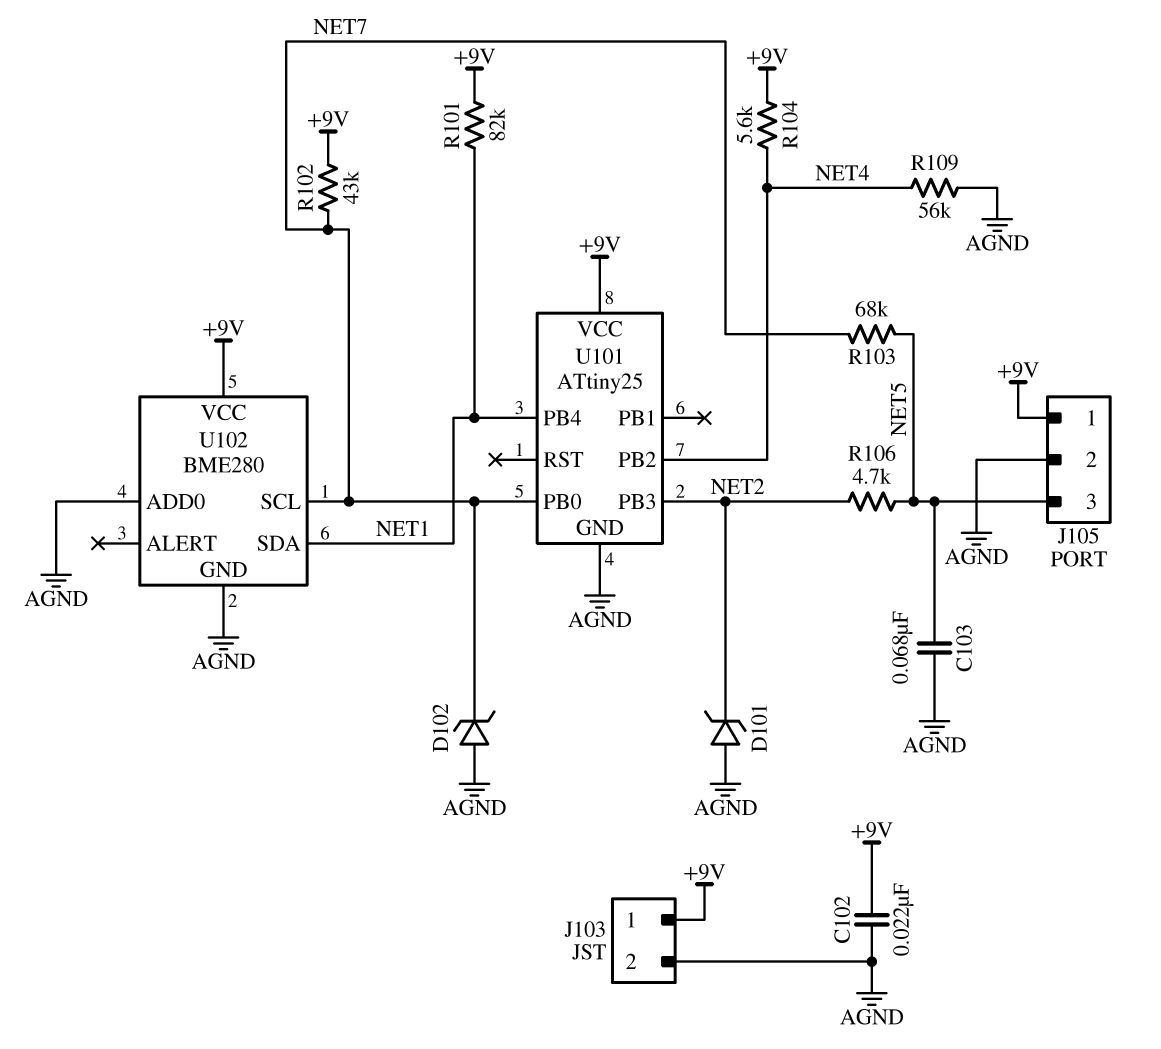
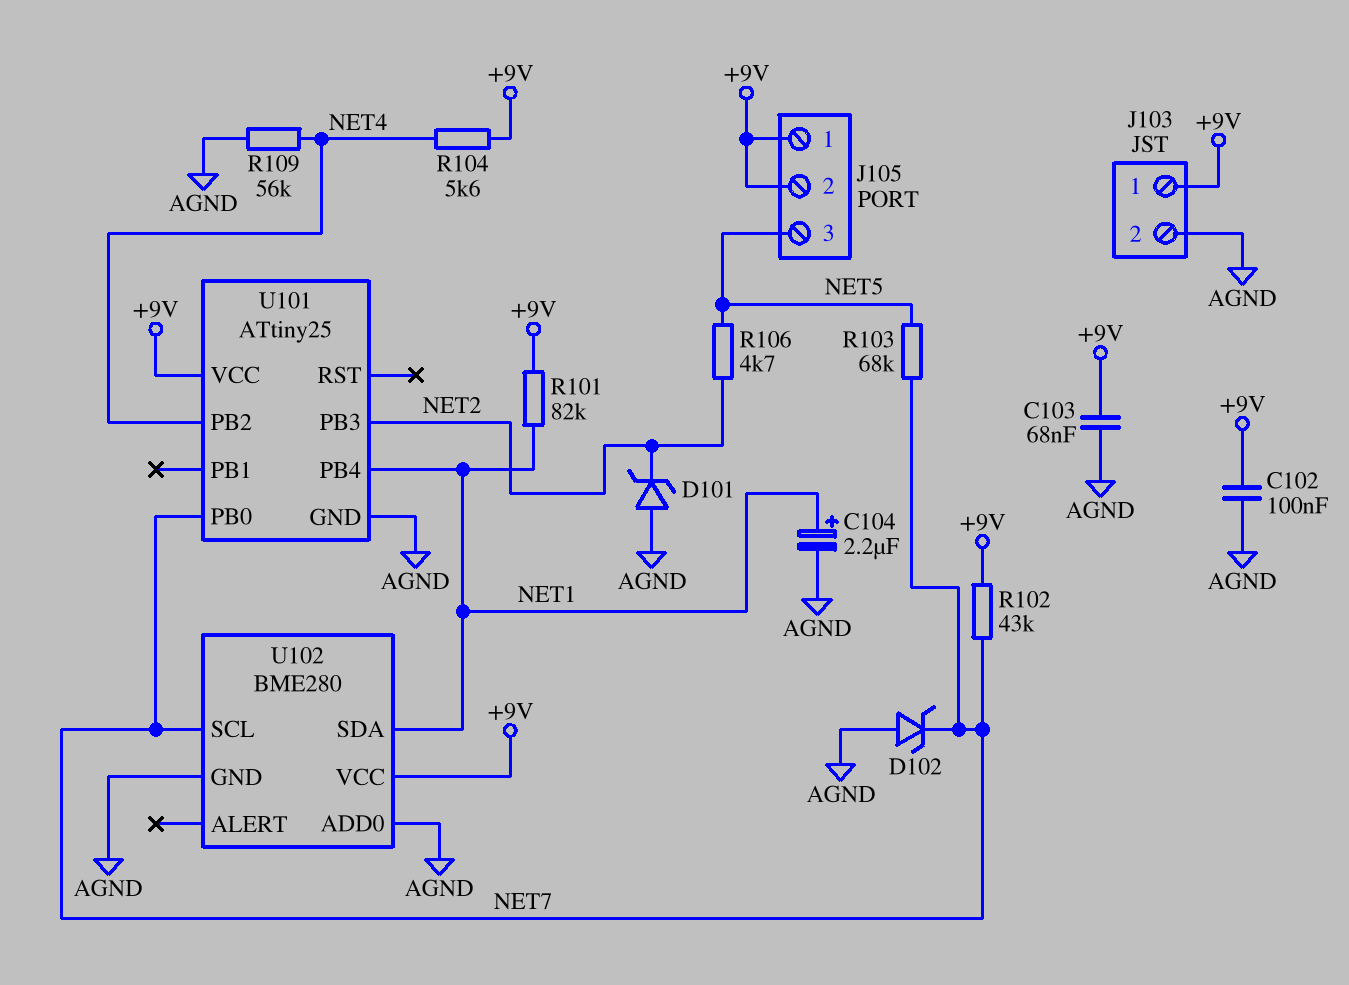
C102: 22nF (+9V, AGND) -> 100nF (+9V, AGND)
C103: 68nF (AGND, NET5) -> 68nF (+9V, AGND)
C104: none -> 2.2uF (plus NET1, minus AGND)
J105 pin 2: AGND -> +9V

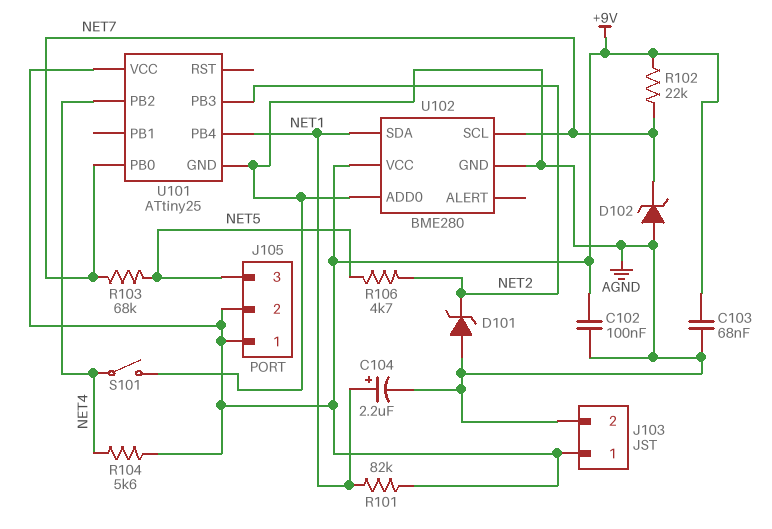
R102: 43k (+9V, NET7) -> 22k (+9V, NET7)
R109: 56k (AGND, NET4) -> none
S101: none -> switch (AGND, NET4)

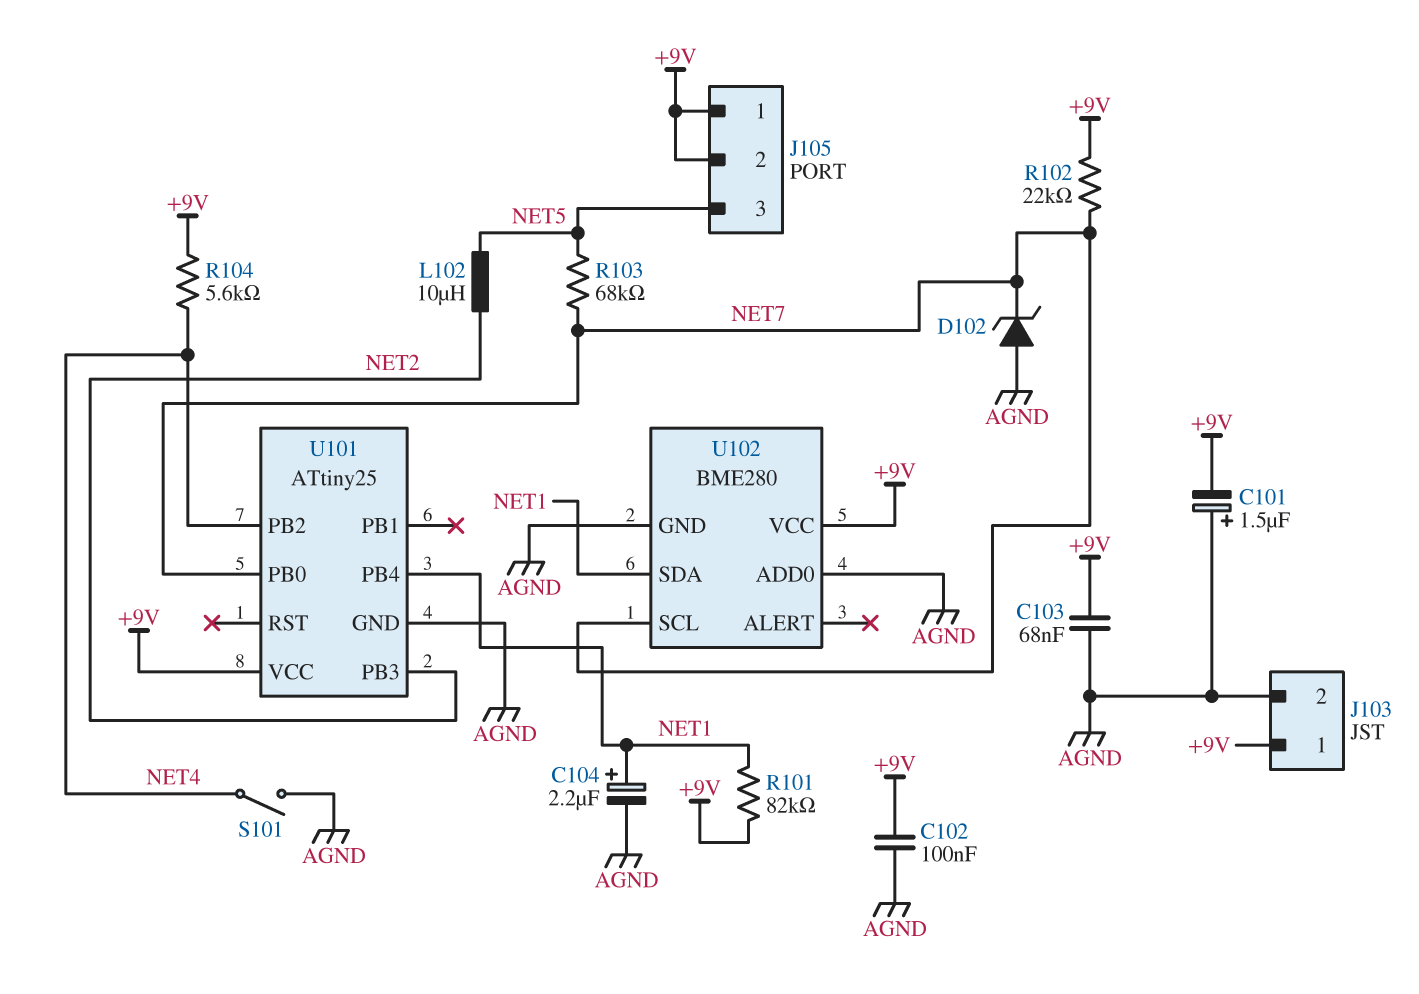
C101: none -> 1.5uF (plus AGND, minus +9V)
D101: zener (A AGND, K NET2) -> none
L102: none -> 10uH (NET2, NET5)
R106: 4.7k (NET2, NET5) -> none

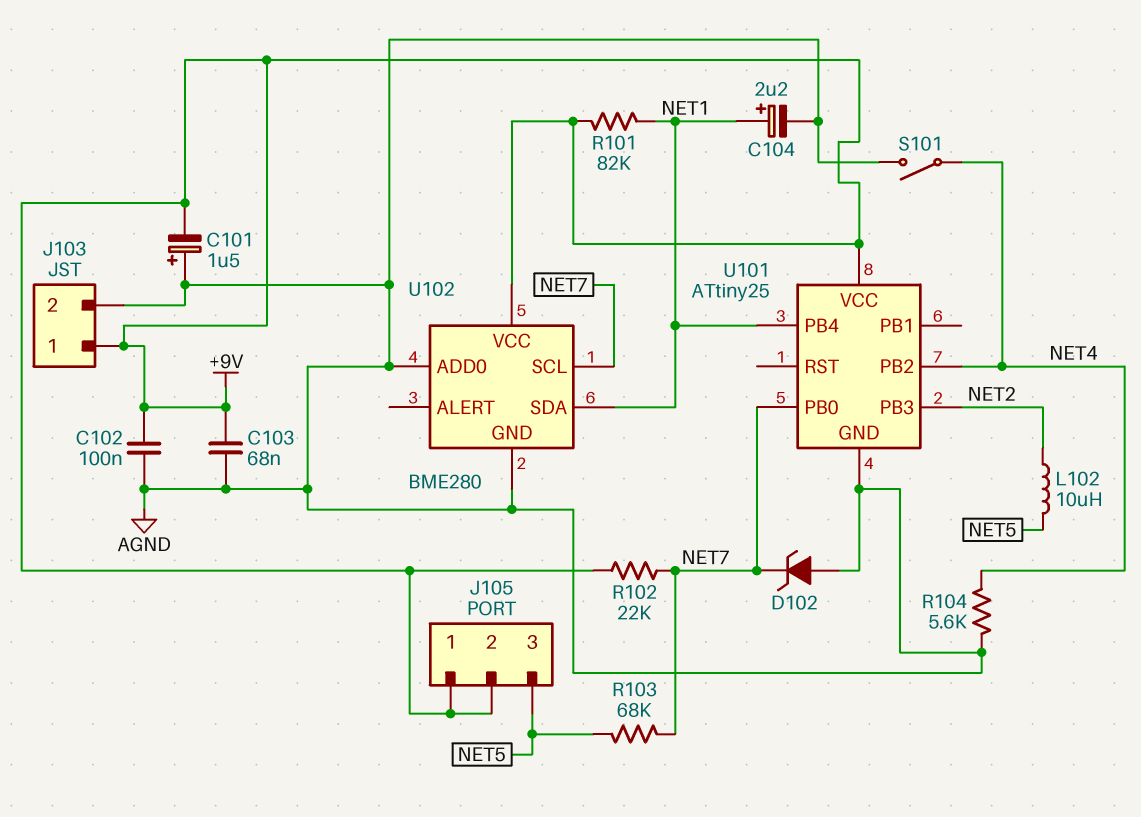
R104: 5.6k (+9V, NET4) -> 5.6k (AGND, NET4)

